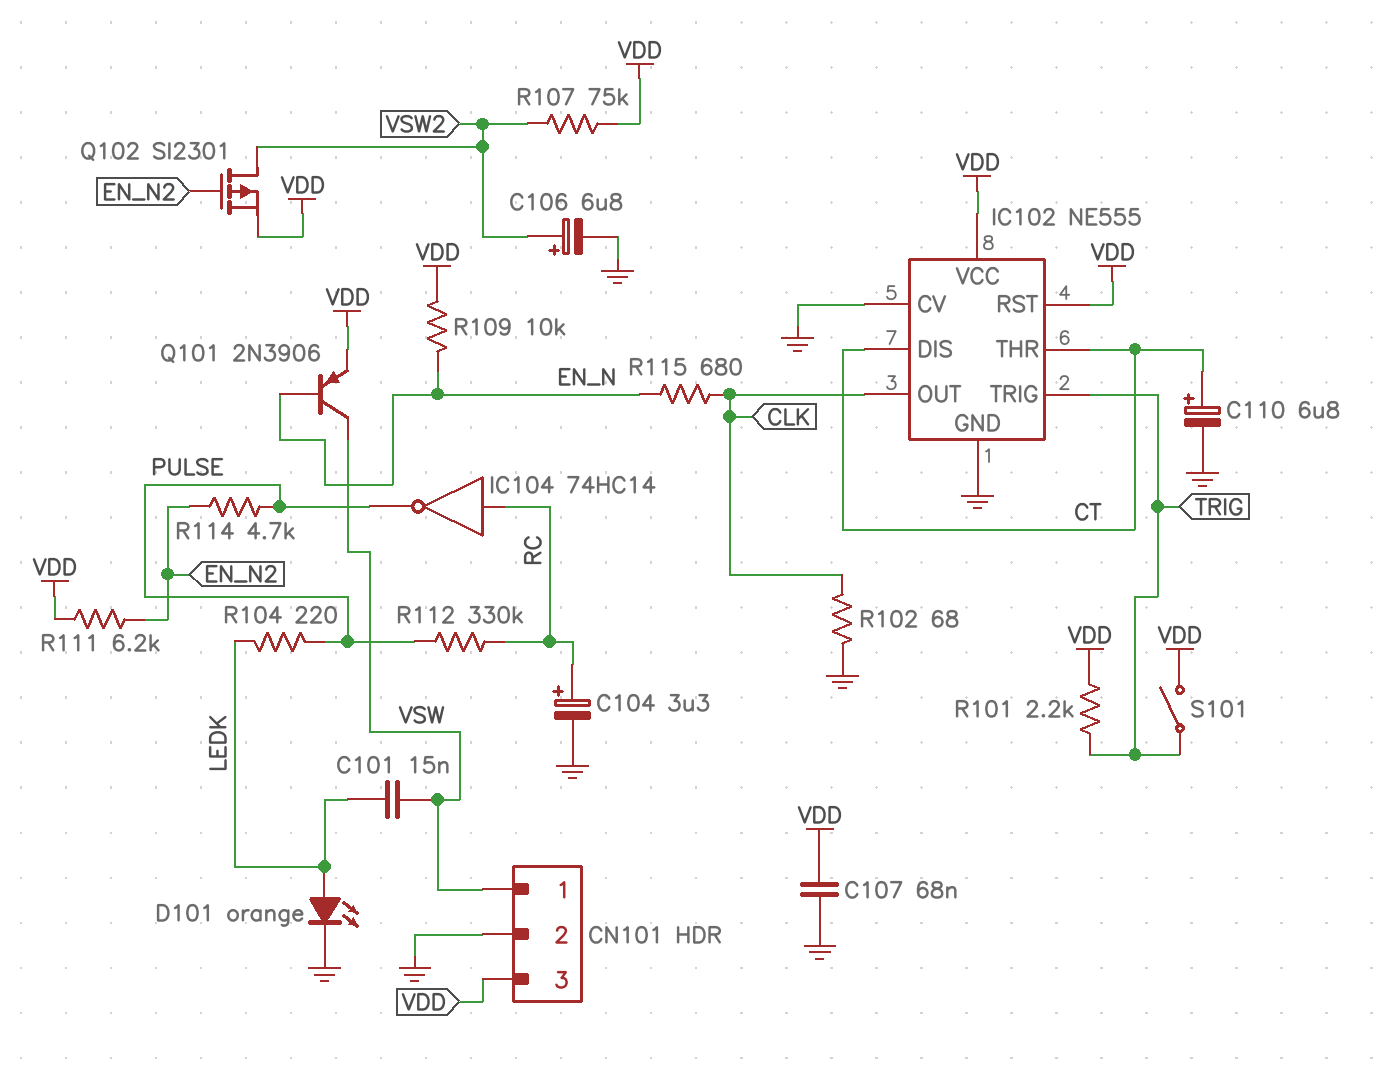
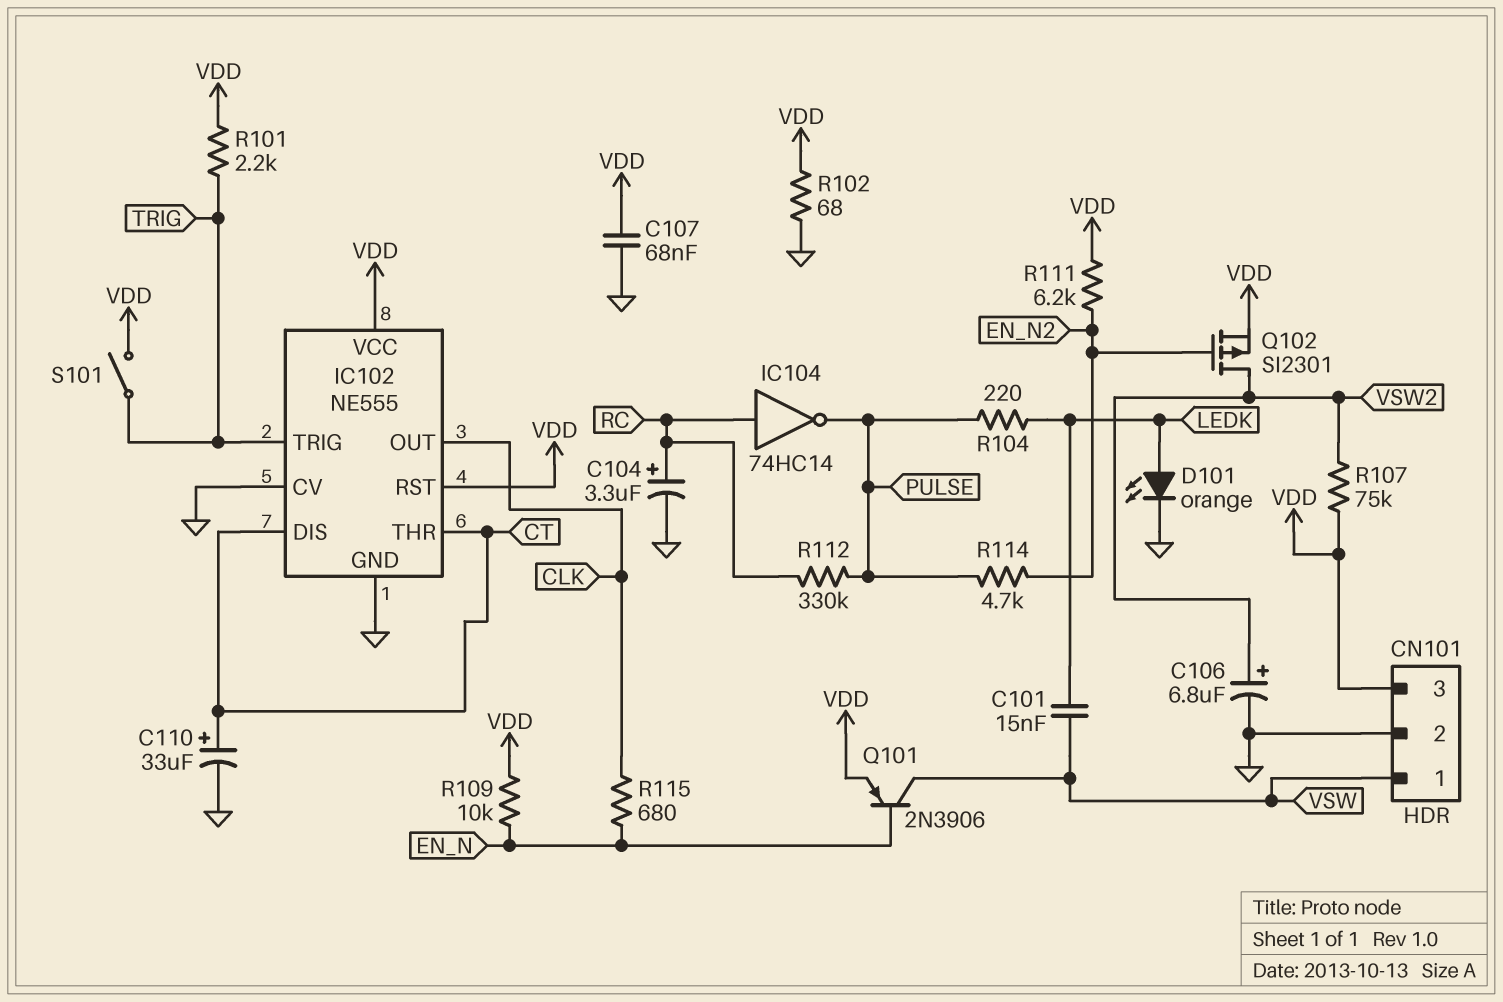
C110: 6.8uF (plus CT, minus GND) -> 33uF (plus CT, minus GND)
R102: 68 (CLK, GND) -> 68 (GND, VDD)

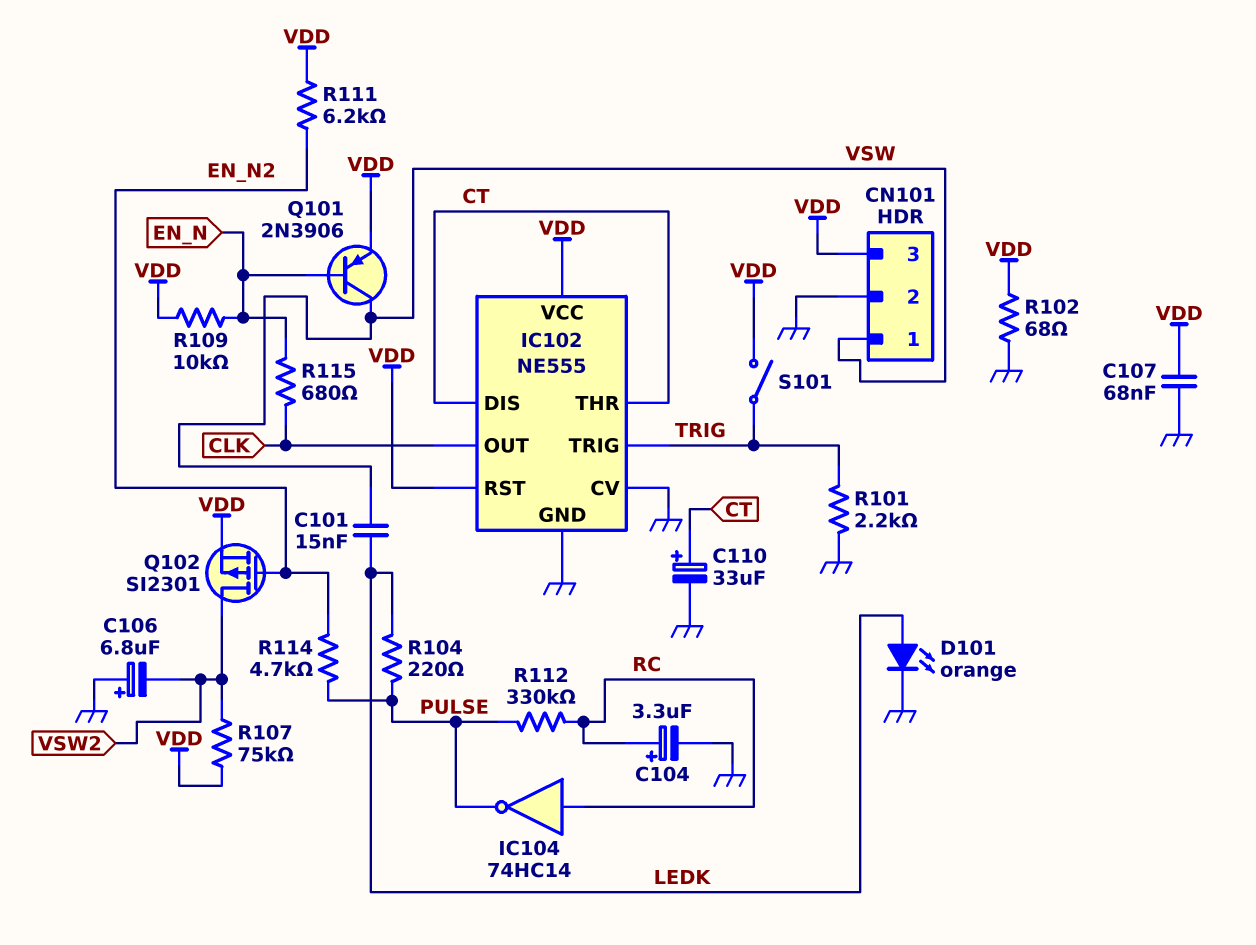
C106: 6.8uF (plus VSW2, minus GND) -> 6.8uF (plus GND, minus VSW2)
R101: 2.2k (TRIG, VDD) -> 2.2k (GND, TRIG)

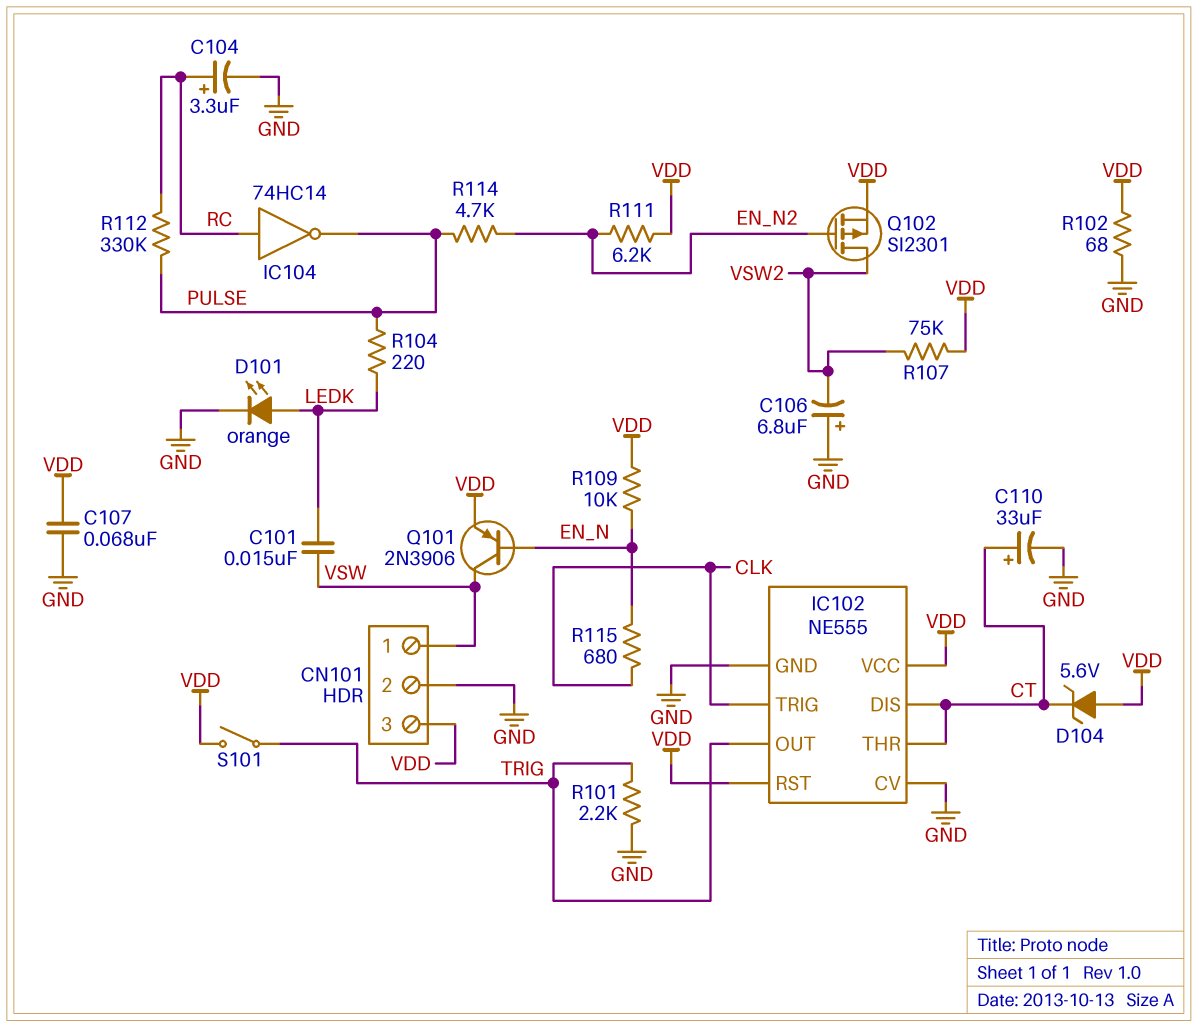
D104: none -> zener 5.6V (A VDD, K CT)
IC102 pin OUT: CLK -> TRIG
IC102 pin TRIG: TRIG -> CLK

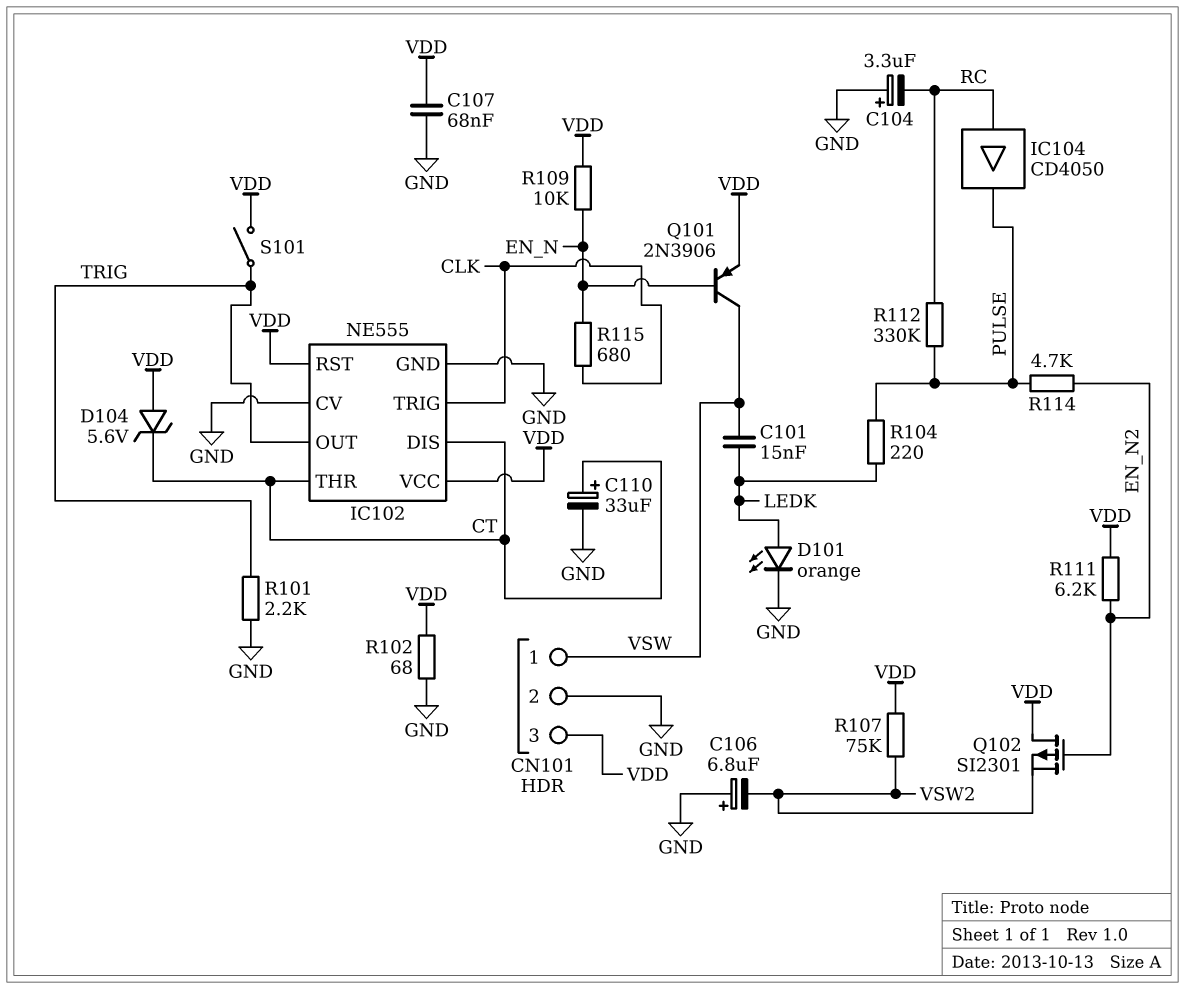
C104: 3.3uF (plus RC, minus GND) -> 3.3uF (plus GND, minus RC)
IC104: NOT 74HC14 (in RC, out PULSE) -> buffer CD4050 (in RC, out PULSE)
Q102: PMOS SI2301 (G EN_N2, D VSW2, S VDD) -> PMOS SI2301 (G EN_N2, D VDD, S VSW2)

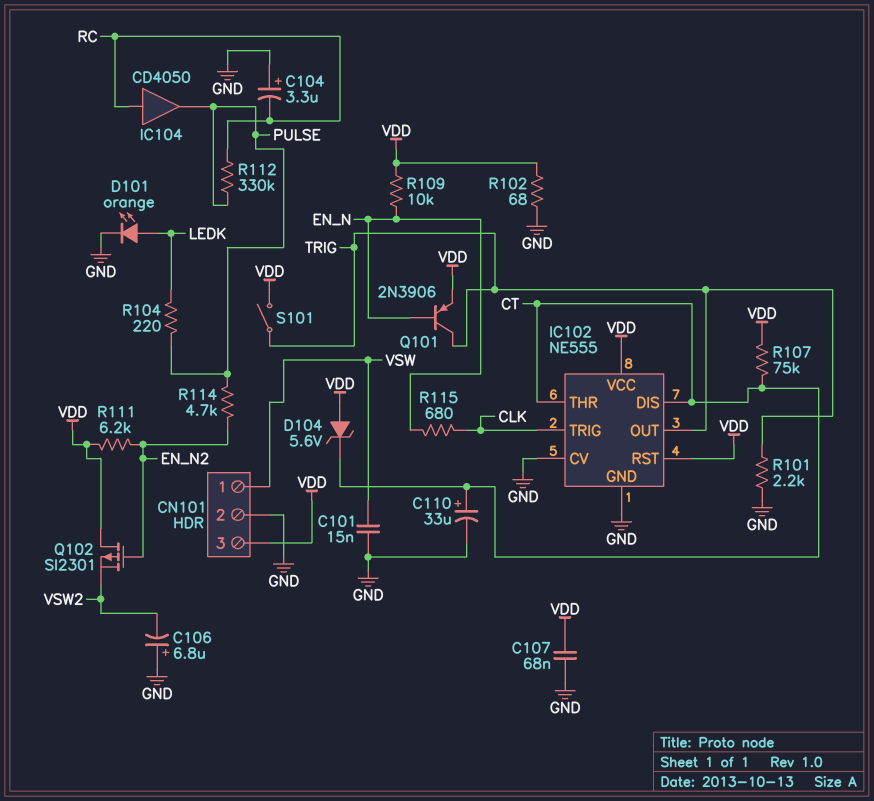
C101: 15nF (LEDK, VSW) -> 15nF (GND, VSW)
Q101: PNP 2N3906 (B EN_N, C VSW, E VDD) -> PNP 2N3906 (B EN_N, C TRIG, E VDD)
R107: 75k (VDD, VSW2) -> 75k (CT, VDD)

